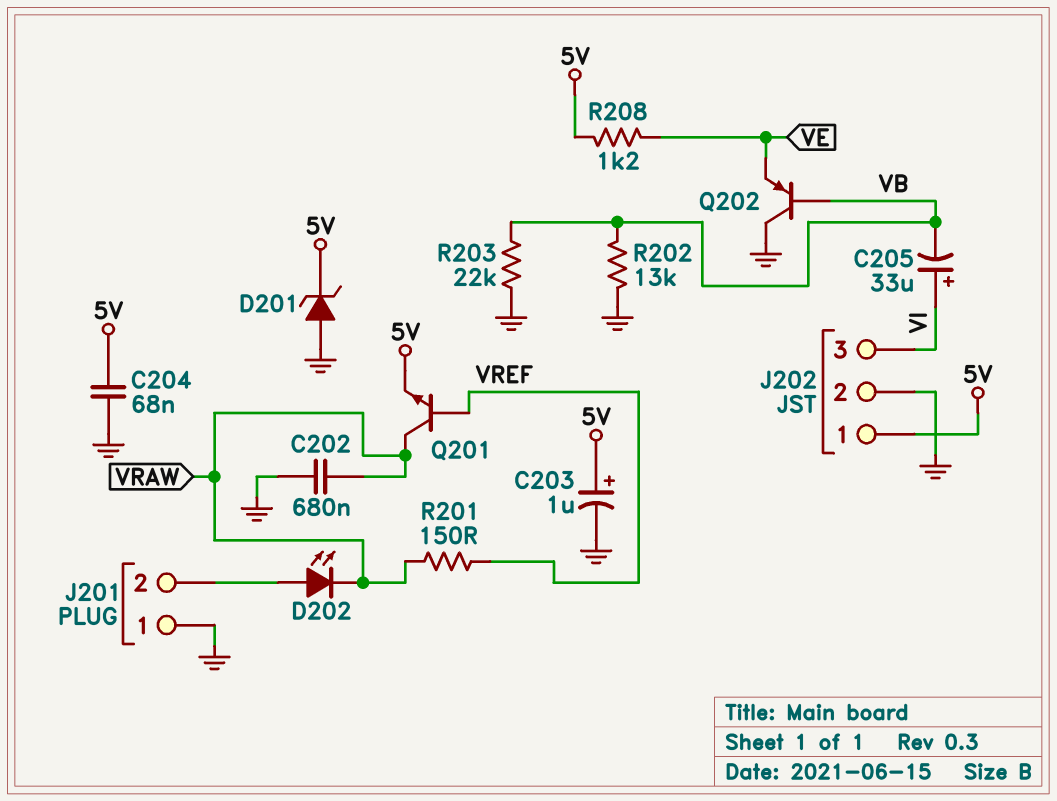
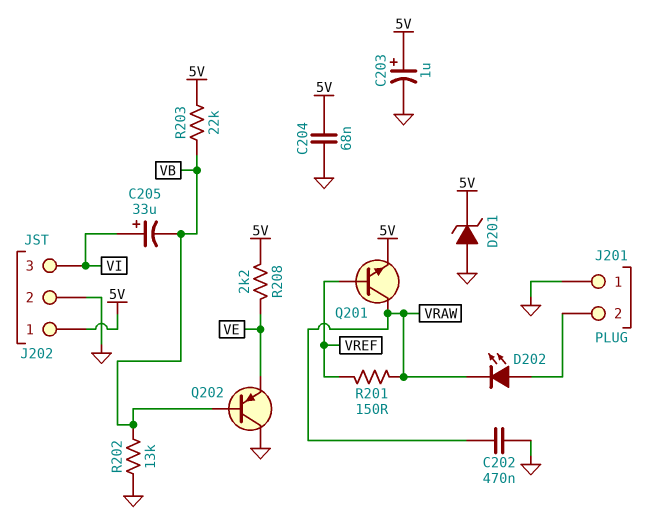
C202: 680nF (GND, VRAW) -> 470nF (GND, VRAW)
R203: 22k (GND, VB) -> 22k (5V, VB)
R208: 1.2k (5V, VE) -> 2.2k (5V, VE)

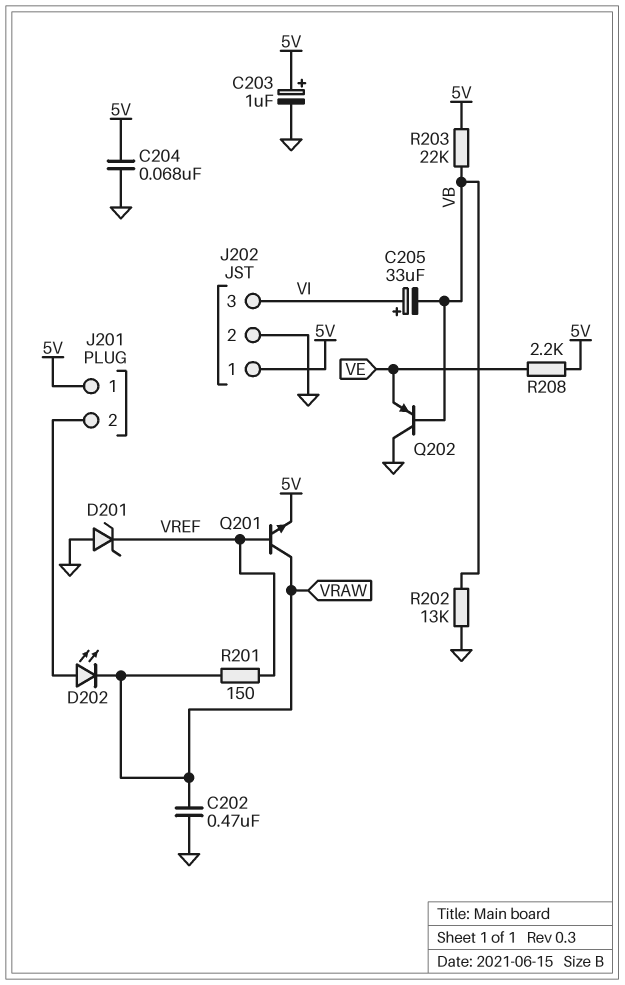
D201: zener (A GND, K 5V) -> zener (A GND, K VREF)
J201 pin 1: GND -> 5V

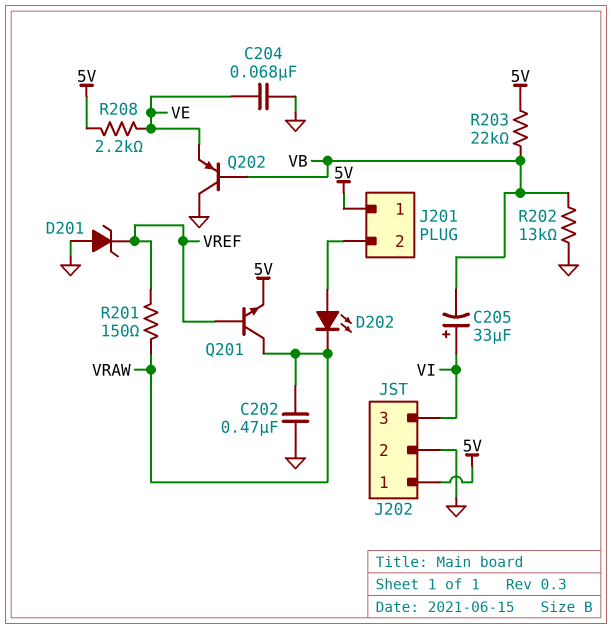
C203: 1uF (plus 5V, minus GND) -> none
C204: 68nF (5V, GND) -> 68nF (GND, VE)

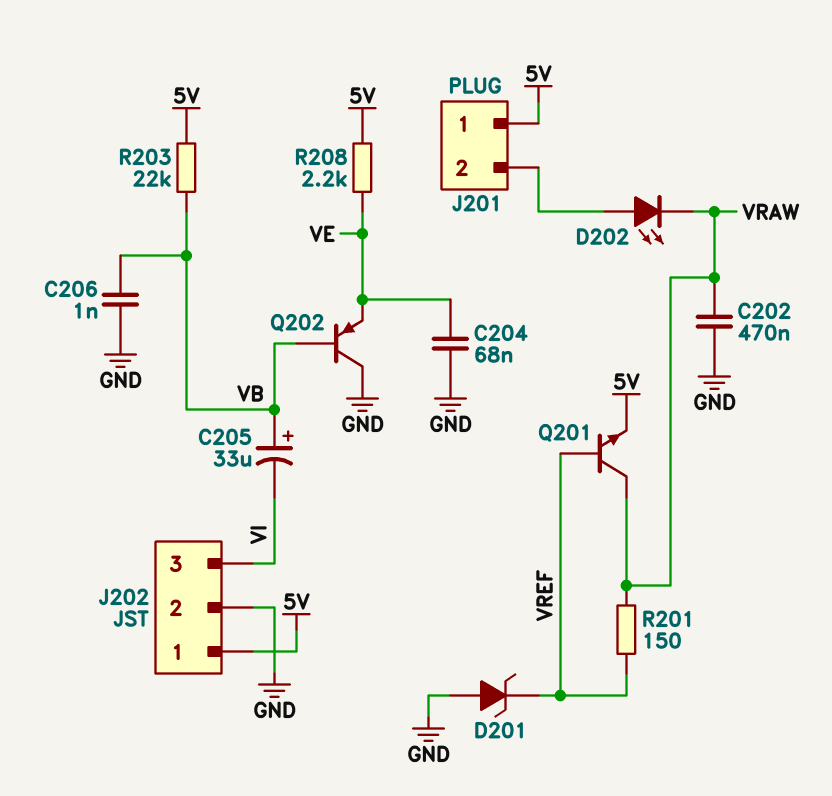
C205: 33uF (plus VI, minus VB) -> 33uF (plus VB, minus VI)
C206: none -> 1nF (GND, VB)
R202: 13k (GND, VB) -> none

